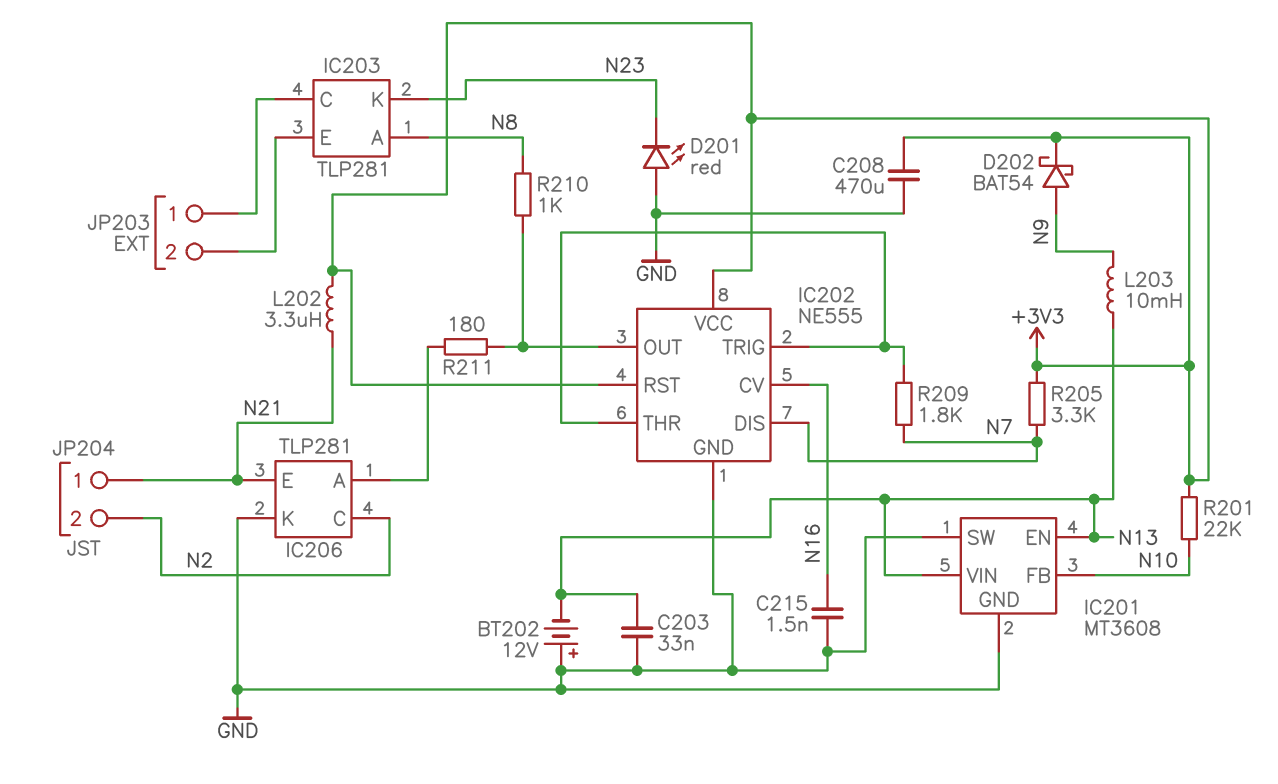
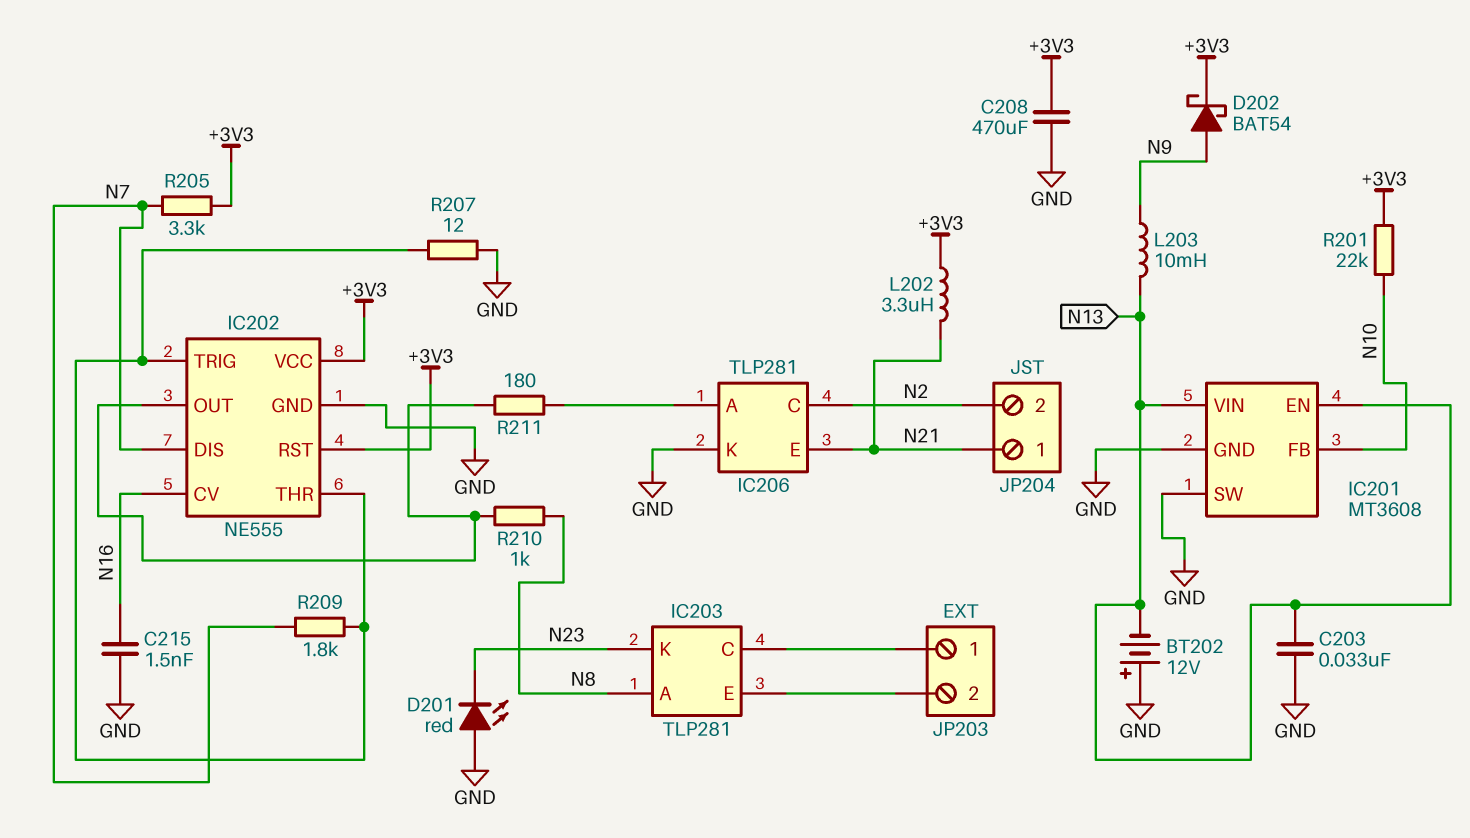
R207: none -> 12 (GND, IC202/THR)

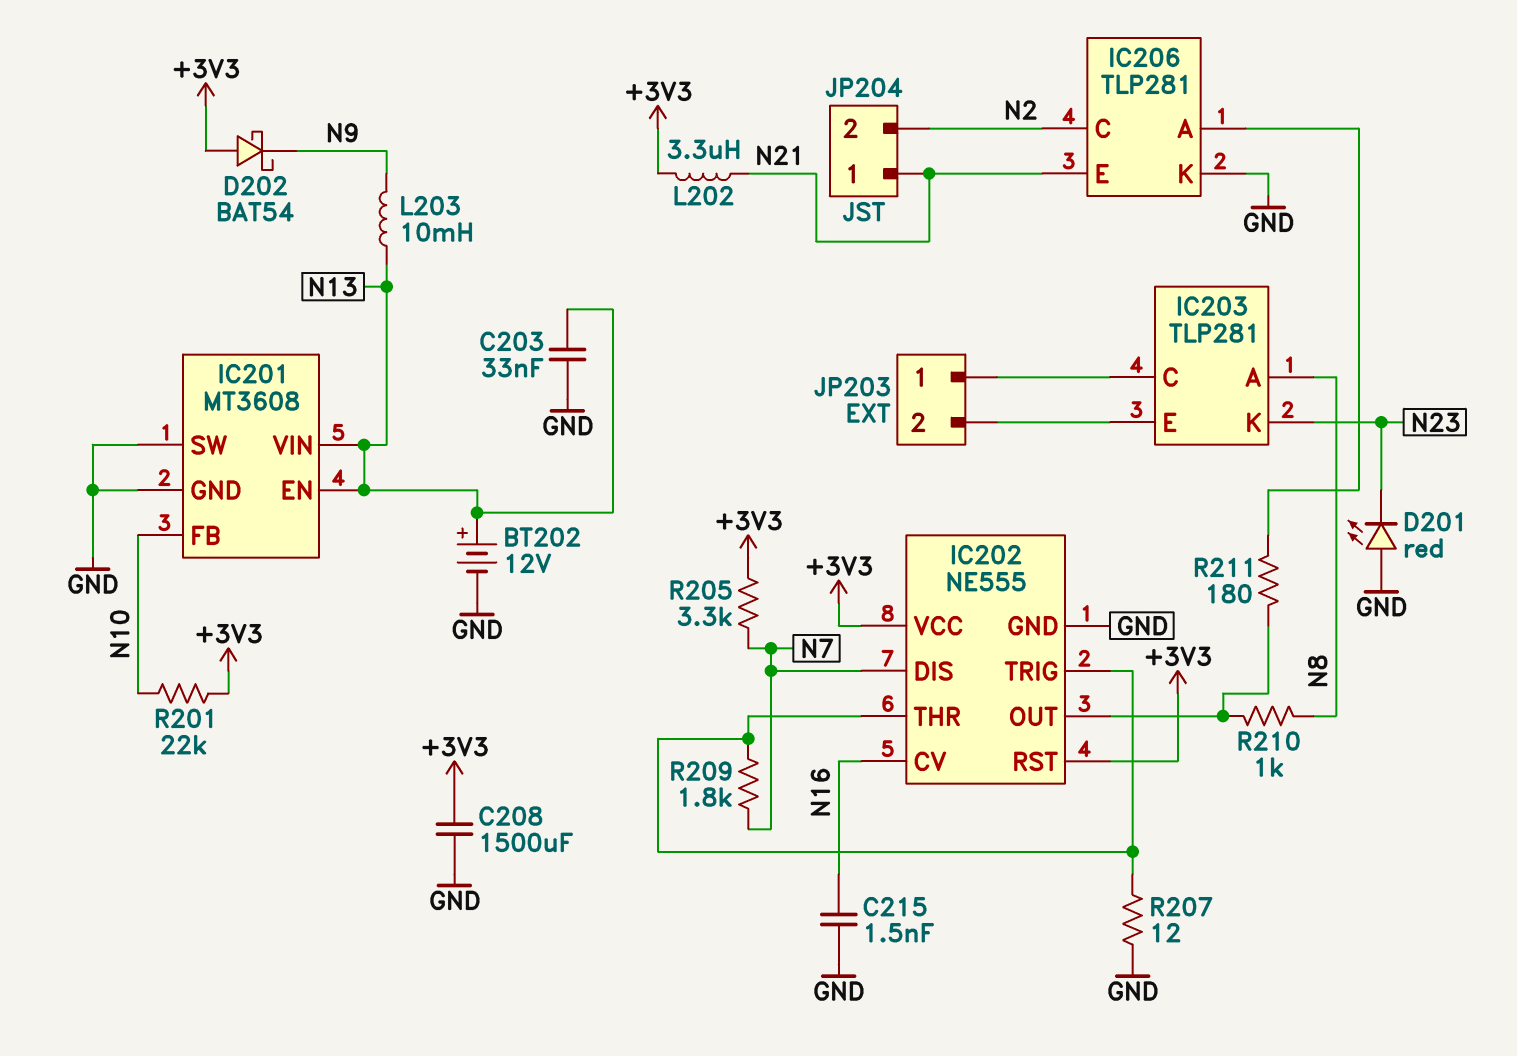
BT202: 12V (plus GND, minus N13) -> 12V (plus N13, minus GND)
C208: 470uF (+3V3, GND) -> 1500uF (+3V3, GND)
D202: schottky BAT54 (A N9, K +3V3) -> schottky BAT54 (A +3V3, K N9)

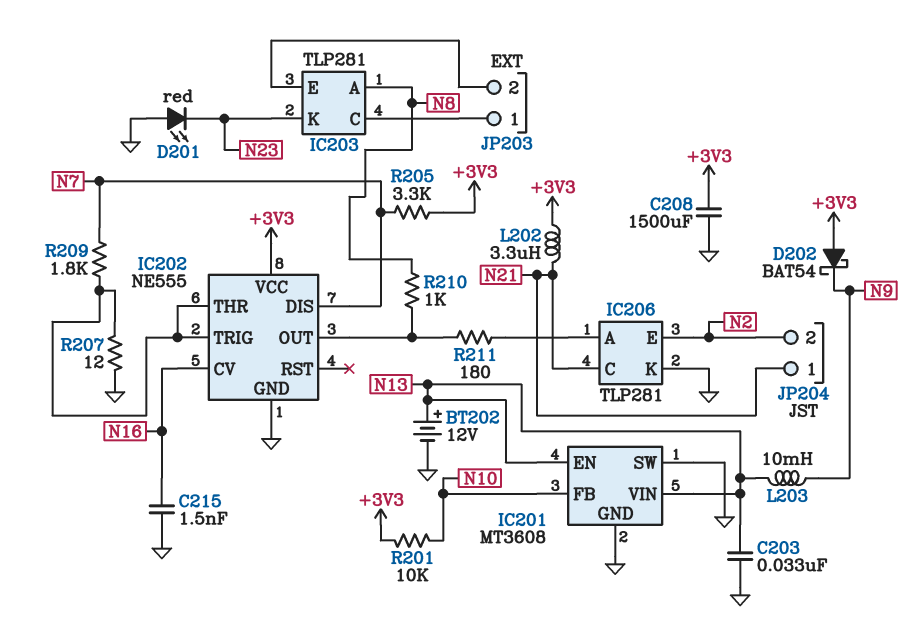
IC202 pin RST: +3V3 -> none
IC206 pin C: N2 -> N21
IC206 pin E: N21 -> N2
R201: 22k (+3V3, N10) -> 10k (+3V3, N10)

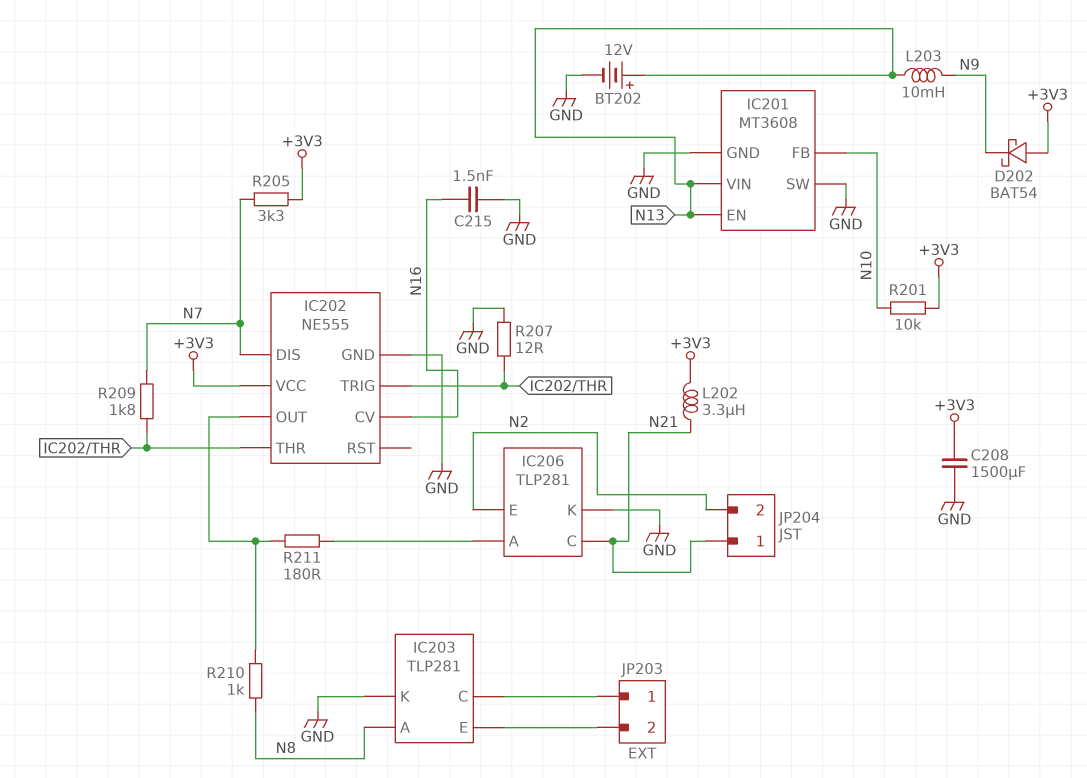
C203: 33nF (GND, N13) -> none
D201: LED red (A GND, K N23) -> none
IC203 pin K: N23 -> GND

